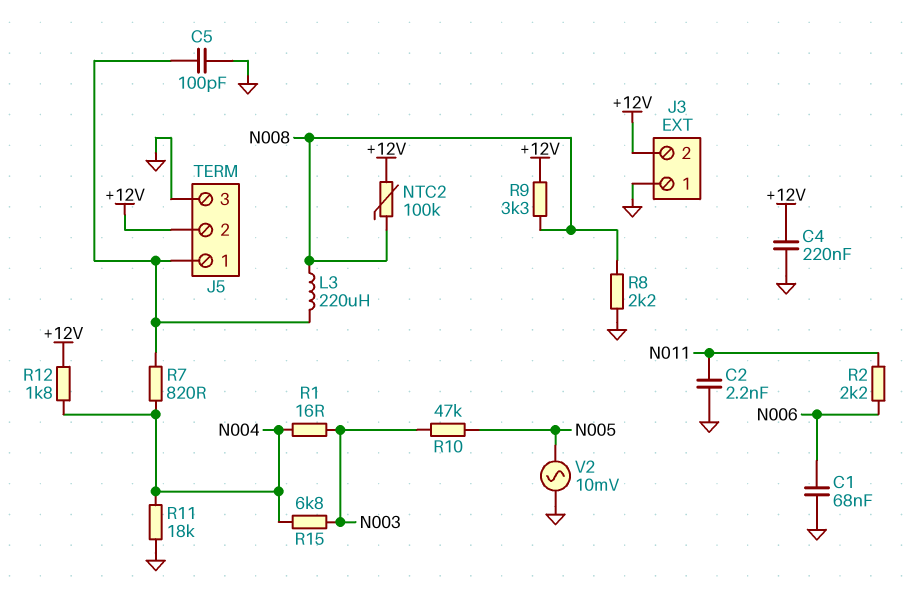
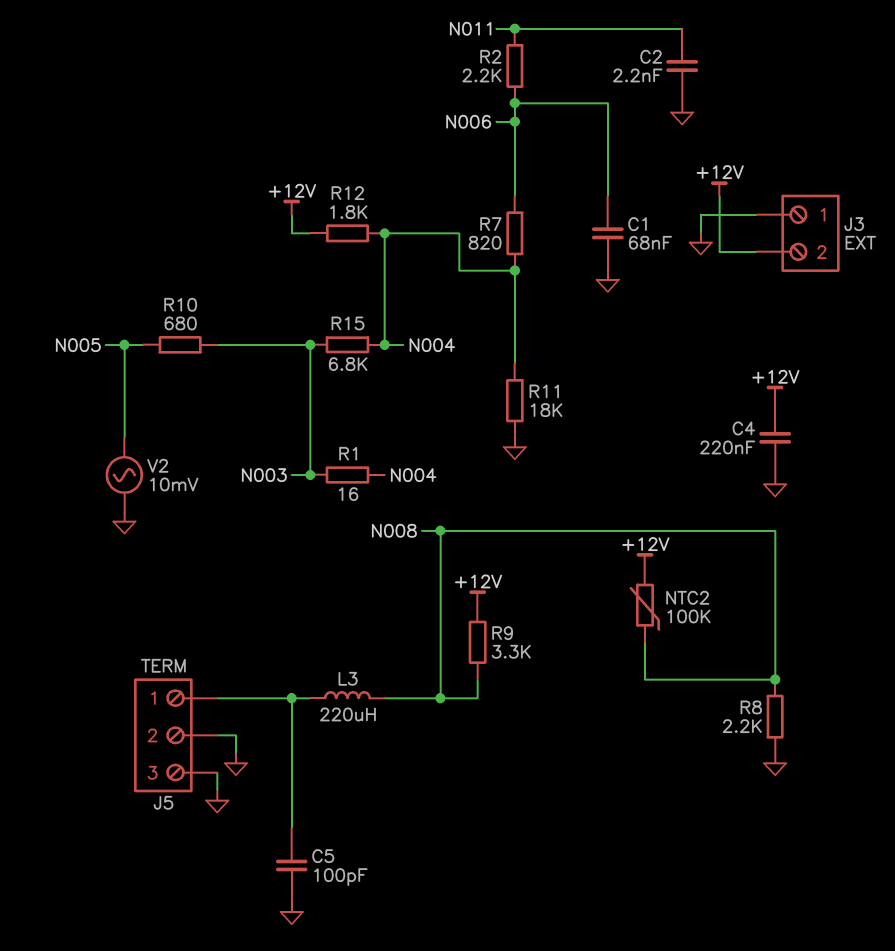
J5 pin 2: +12V -> GND
R7: 820 (J5/1, N004) -> 820 (N004, N006)
R10: 47k (N003, N005) -> 680 (N003, N005)

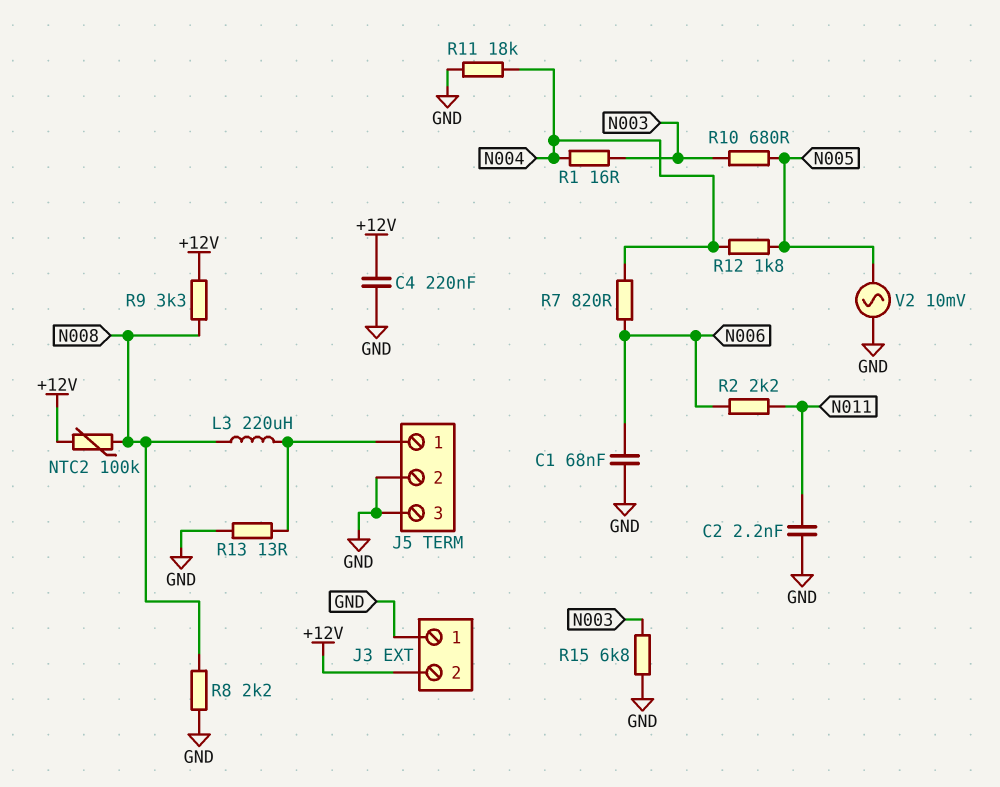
C5: 100pF (GND, J5/1) -> none
R12: 1.8k (+12V, N004) -> 1.8k (N004, N005)
R13: none -> 13 (GND, J5/1)
R15: 6.8k (N003, N004) -> 6.8k (GND, N003)

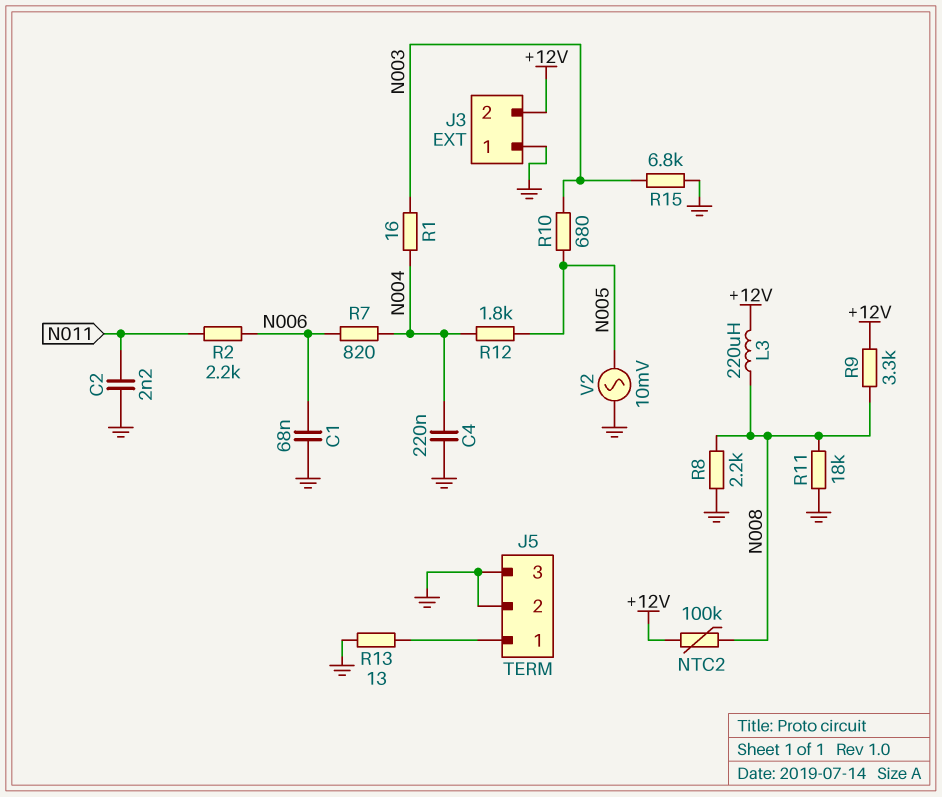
C4: 220nF (+12V, GND) -> 220nF (GND, N004)
L3: 220uH (J5/1, N008) -> 220uH (+12V, N008)
R11: 18k (GND, N004) -> 18k (GND, N008)

